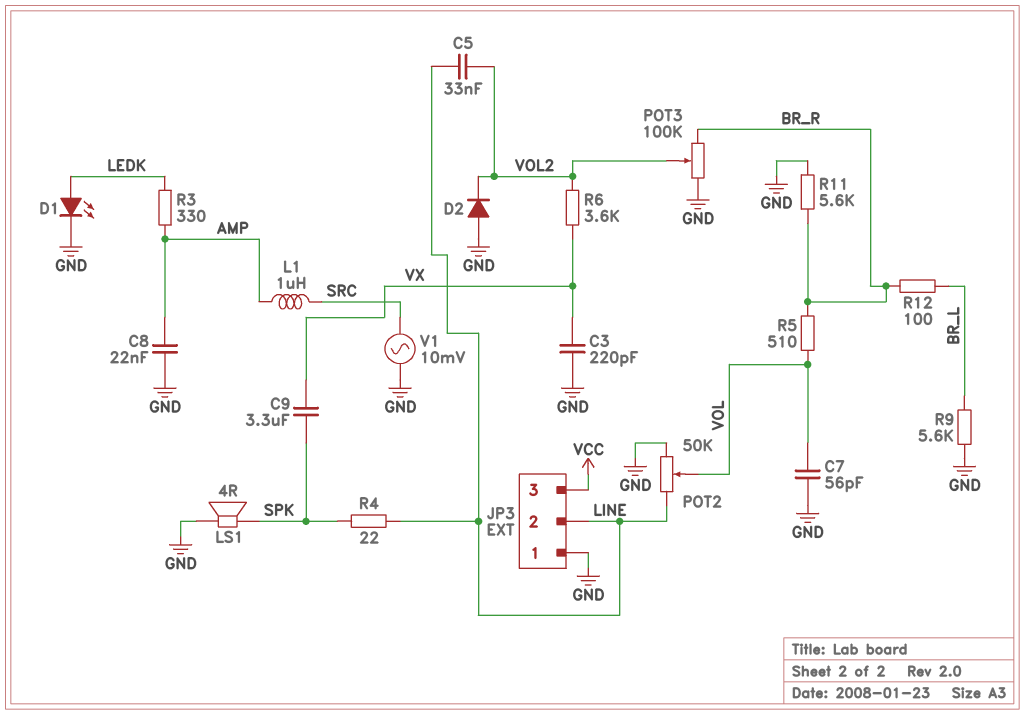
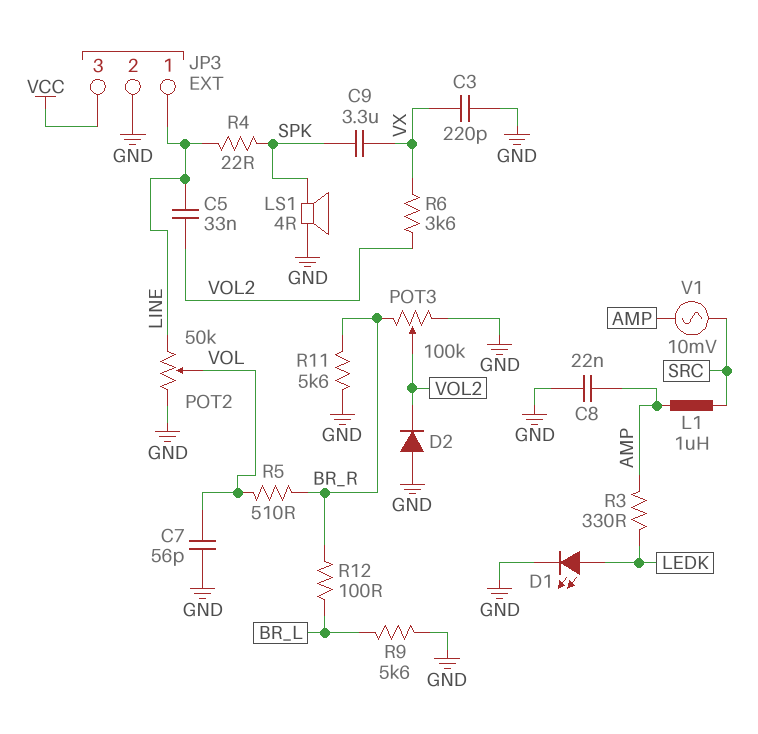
JP3 pin 1: GND -> LINE
JP3 pin 2: LINE -> GND
V1: AC 10mV (GND, SRC) -> AC 10mV (AMP, SRC)

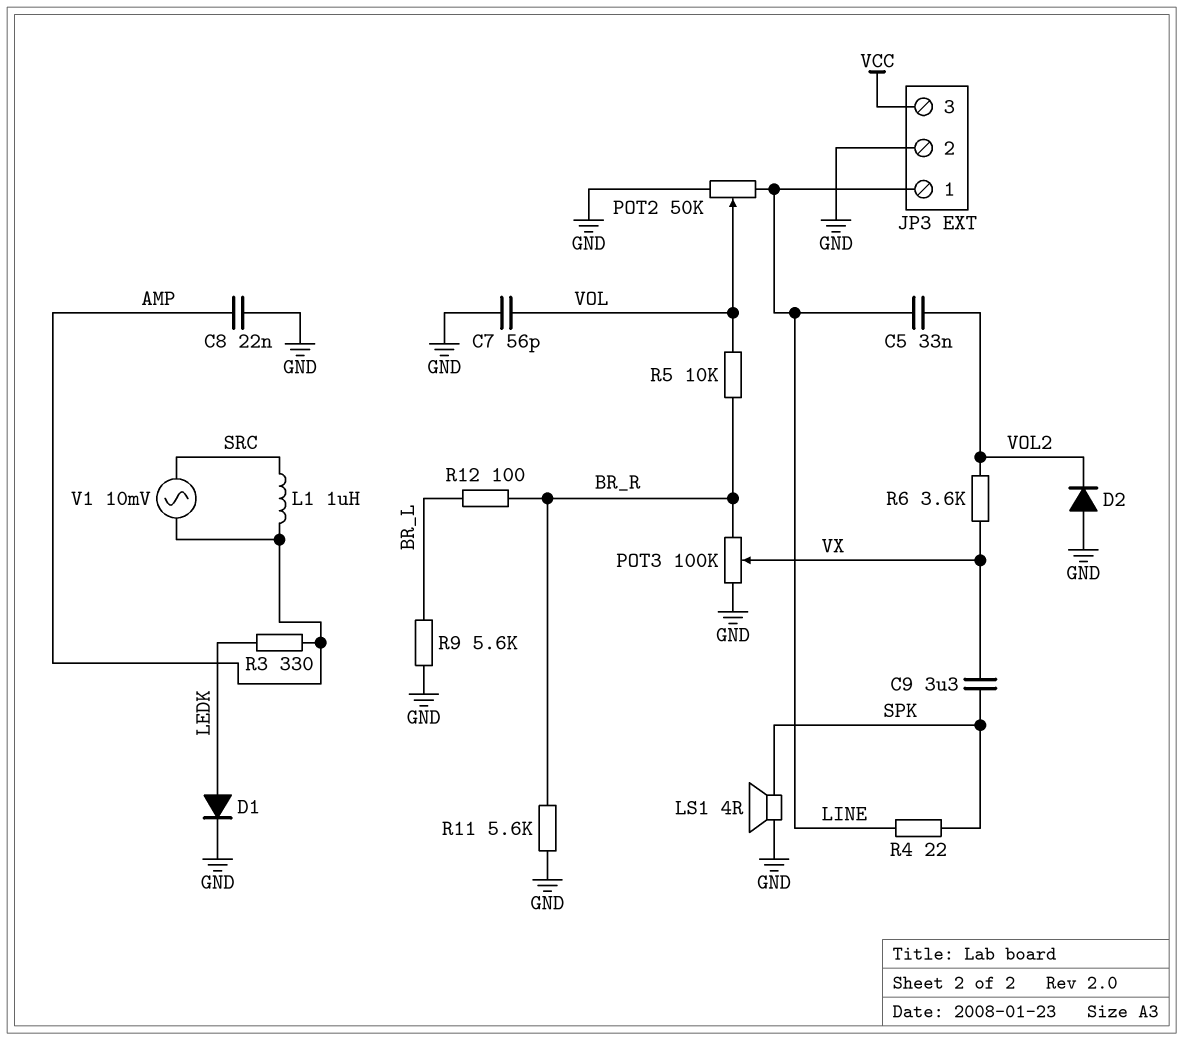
C3: 220pF (GND, VX) -> none
D1: LED (A LEDK, K GND) -> diode (A LEDK, K GND)
POT3: 100k (BR_R, GND, wiper VOL2) -> 100k (BR_R, GND, wiper VX)
R5: 510 (BR_R, VOL) -> 10k (BR_R, VOL)

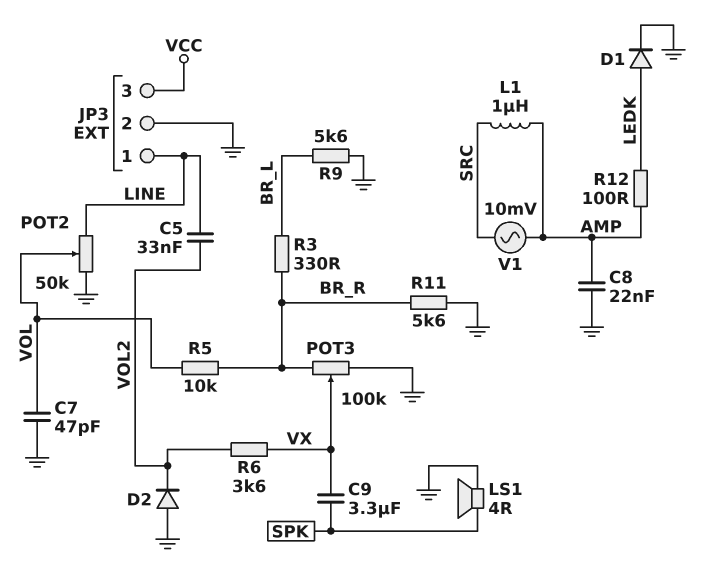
C7: 56pF (GND, VOL) -> 47pF (GND, VOL)
R3: 330 (AMP, LEDK) -> 330 (BR_L, BR_R)
R4: 22 (LINE, SPK) -> none
R12: 100 (BR_L, BR_R) -> 100 (AMP, LEDK)

